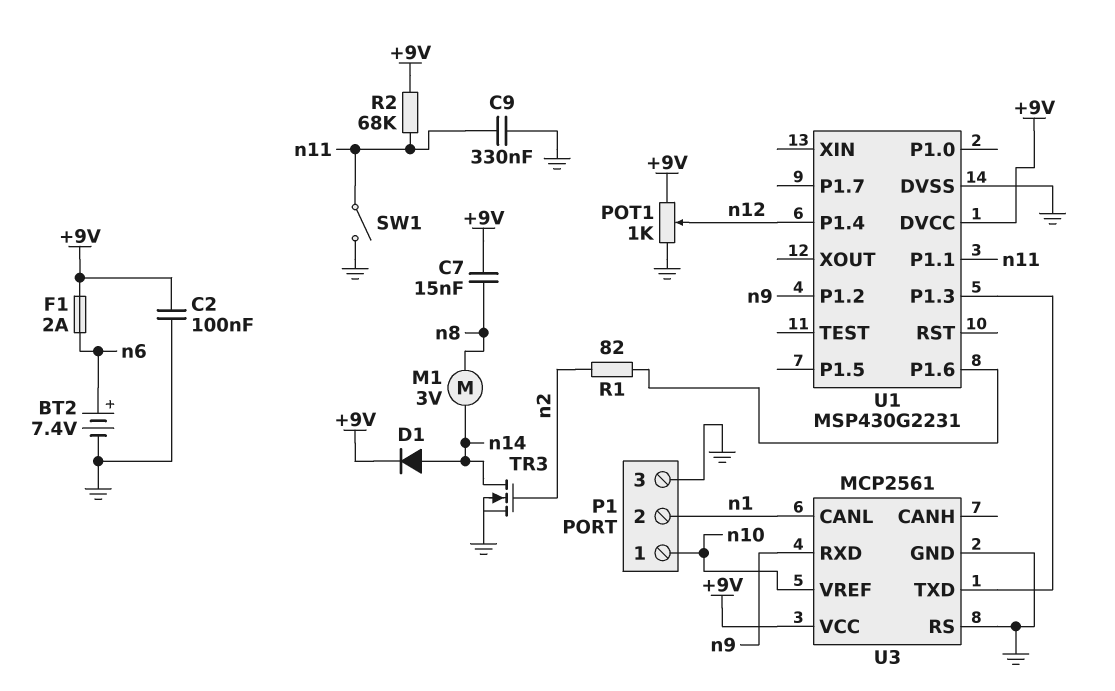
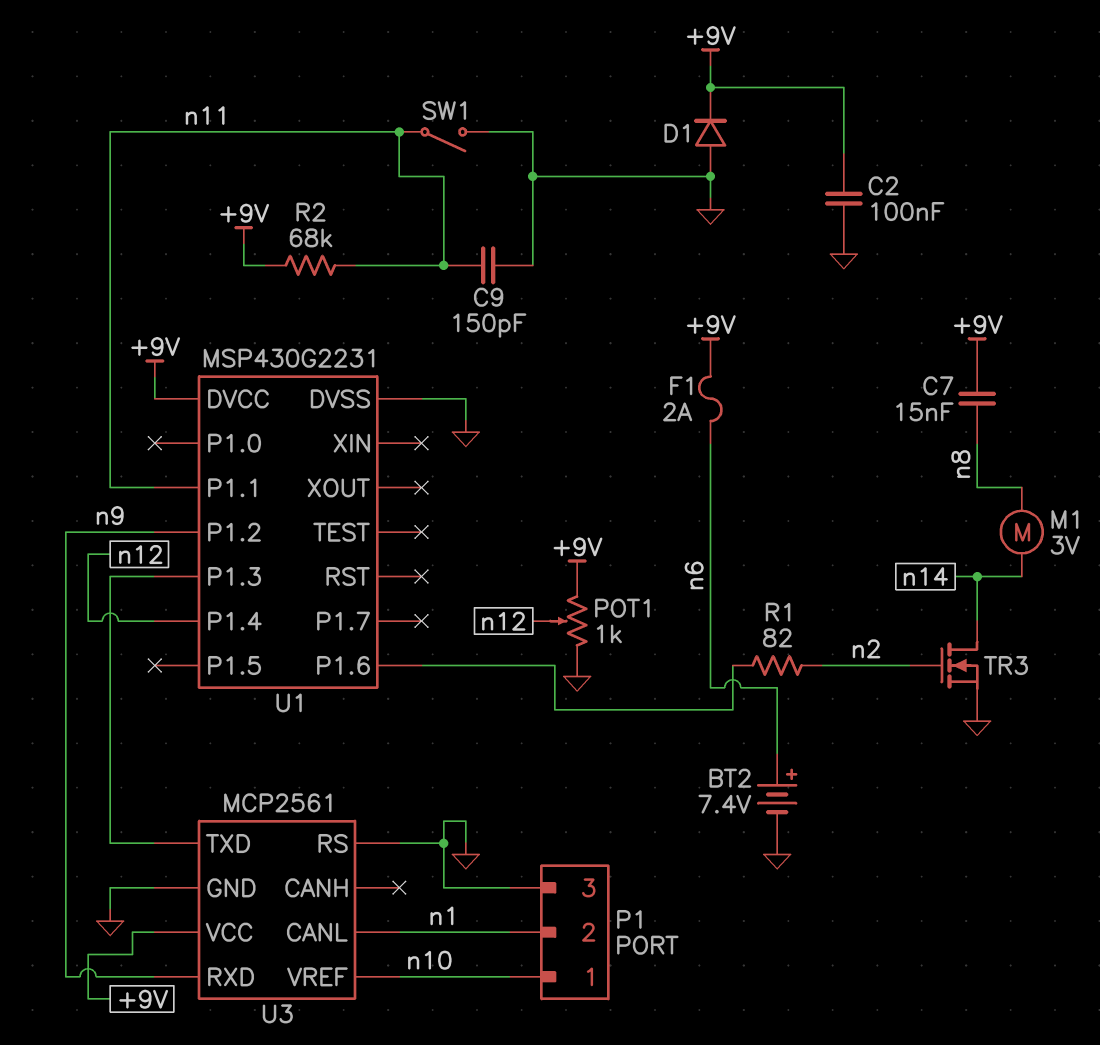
C9: 330nF (GND, n11) -> 150pF (GND, n11)
D1: diode (A n14, K +9V) -> diode (A GND, K +9V)

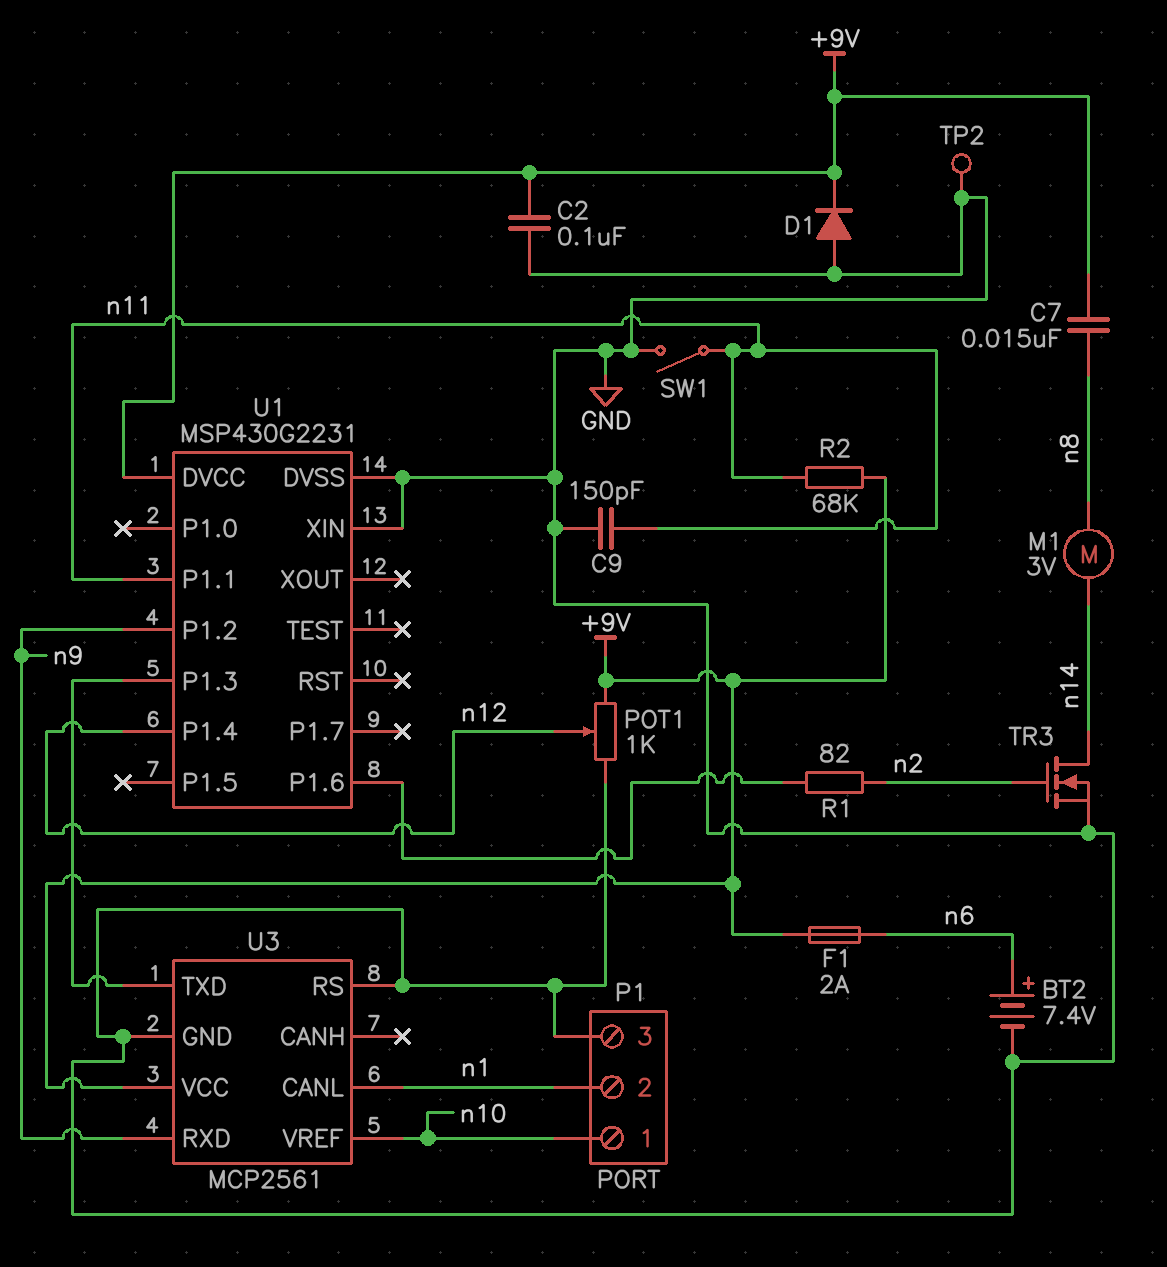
TP2: none -> test point (GND)
U1 pin XIN: none -> GND

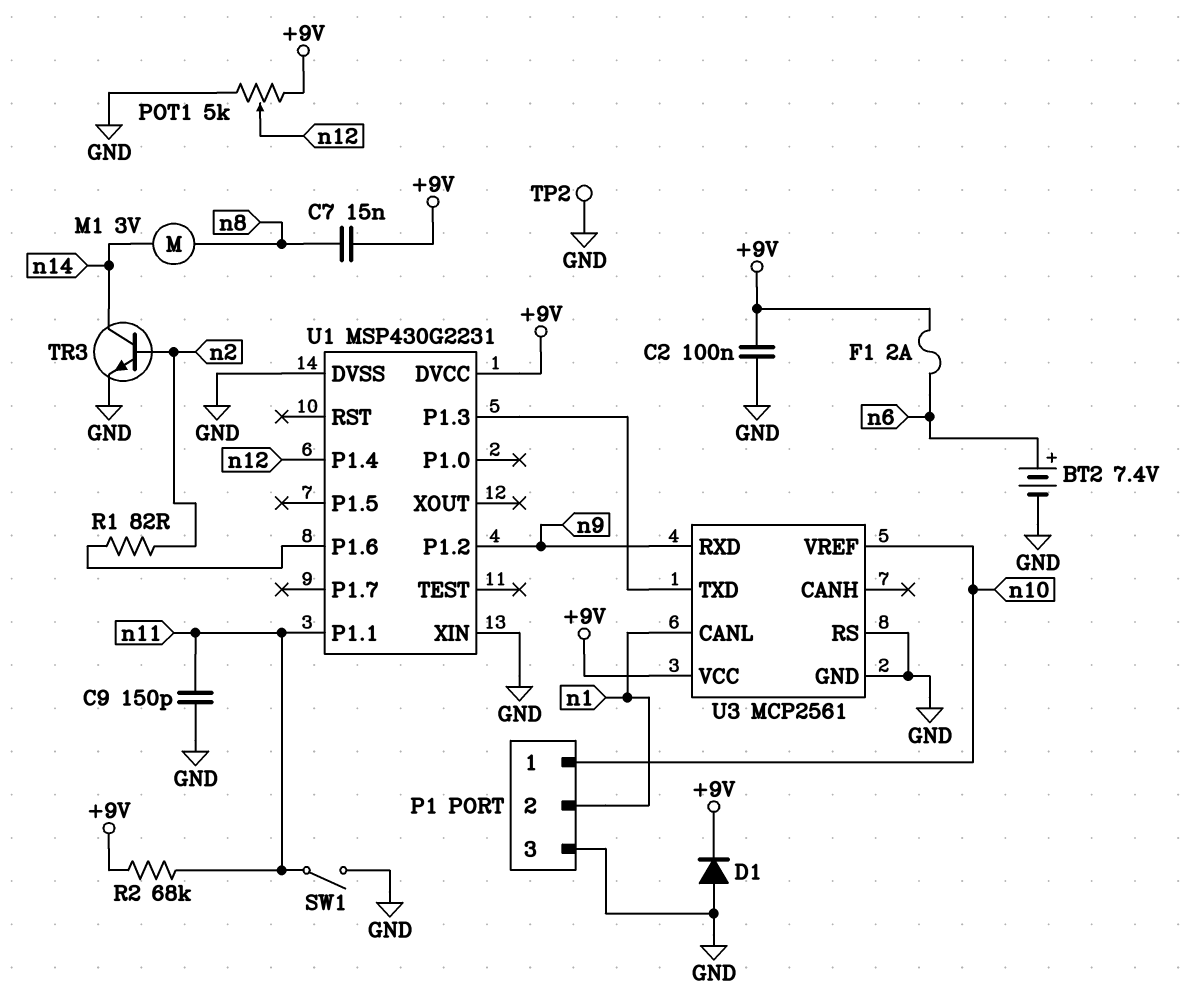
POT1: 1k (+9V, GND, wiper n12) -> 5k (+9V, GND, wiper n12)
TR3: NMOS (G n2, D n14, S GND) -> NPN (B n2, C n14, E GND)

